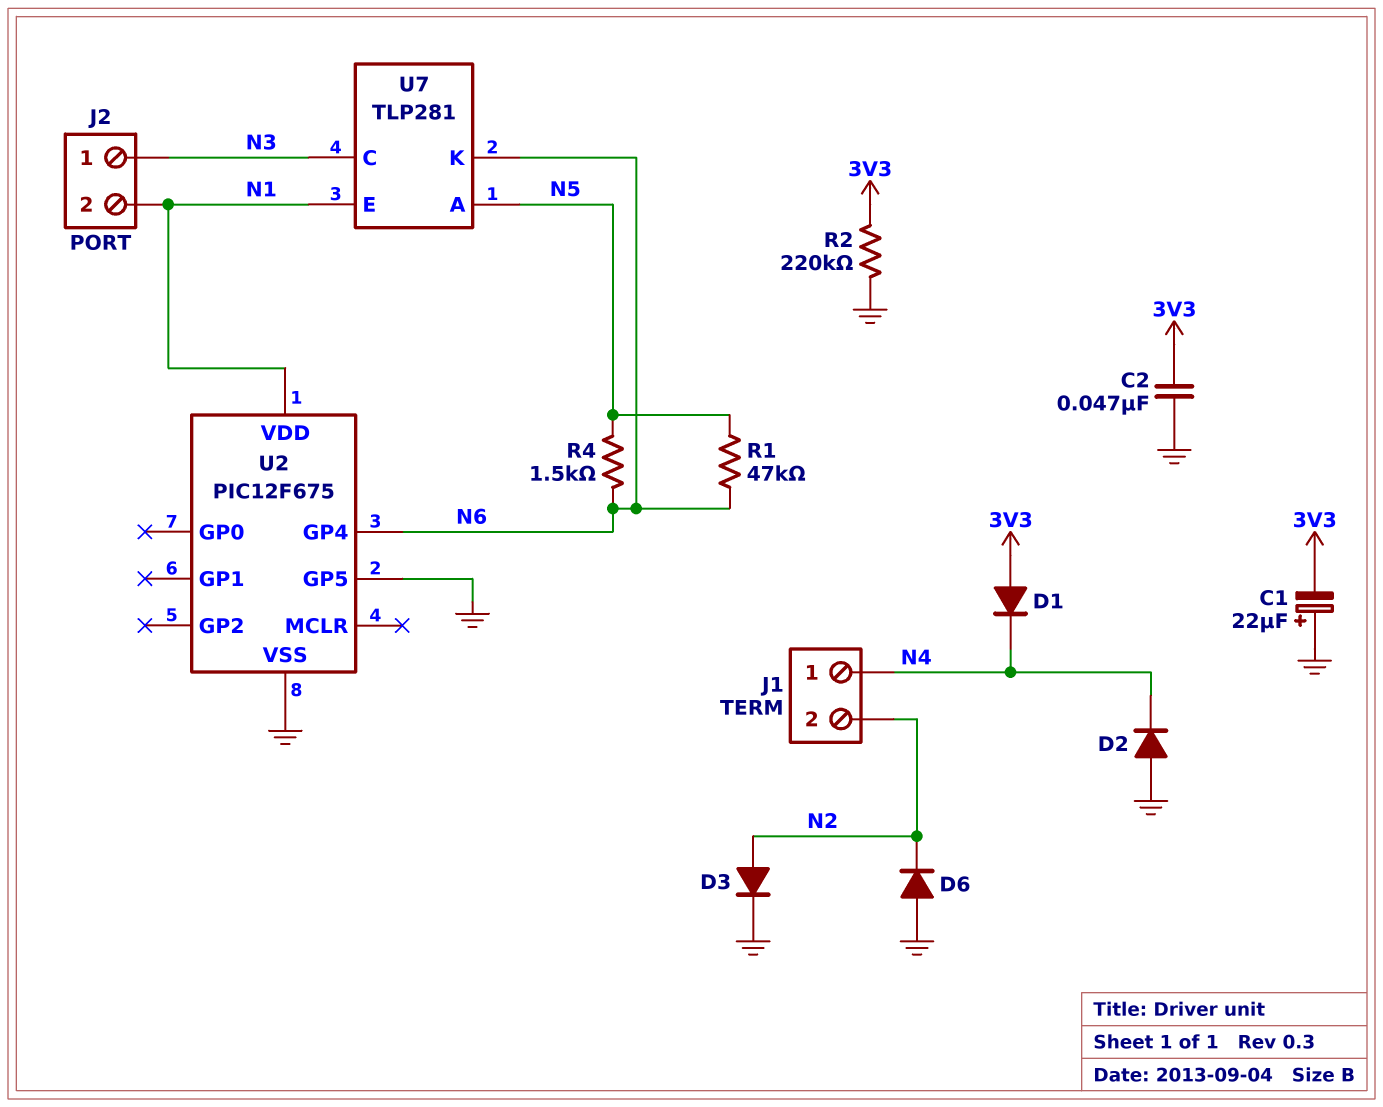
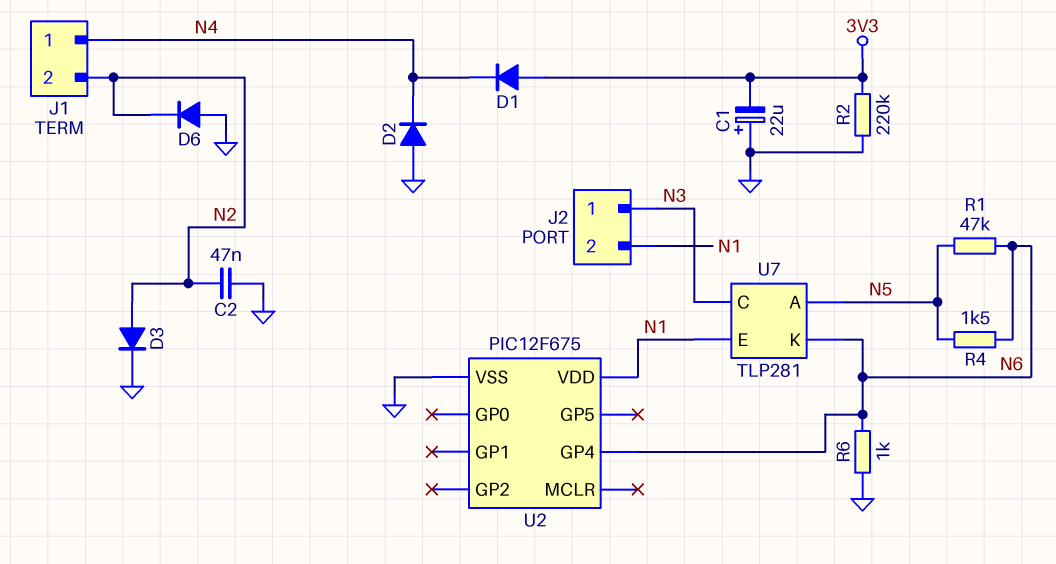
C2: 47nF (3V3, GND) -> 47nF (GND, N2)
R6: none -> 1k (GND, N6)
U2 pin GP5: GND -> none

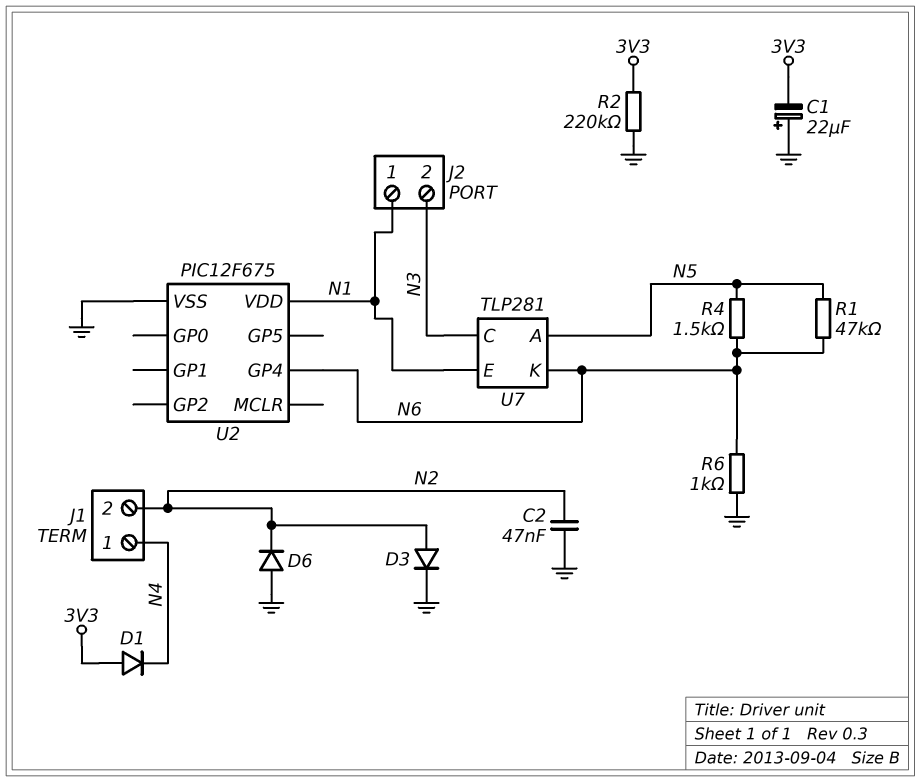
D2: diode (A GND, K N4) -> none
J2 pin 1: N3 -> N1
J2 pin 2: N1 -> N3

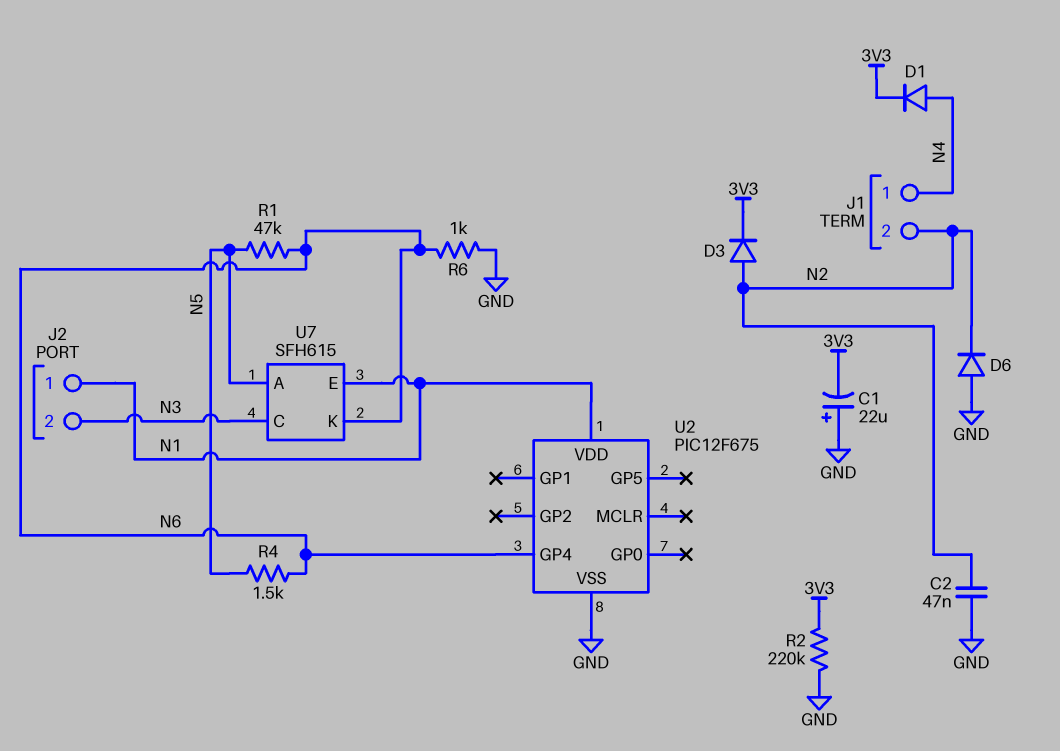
D1: diode (A 3V3, K N4) -> diode (A N4, K 3V3)
D3: diode (A N2, K GND) -> diode (A N2, K 3V3)
U7: TLP281 -> SFH615

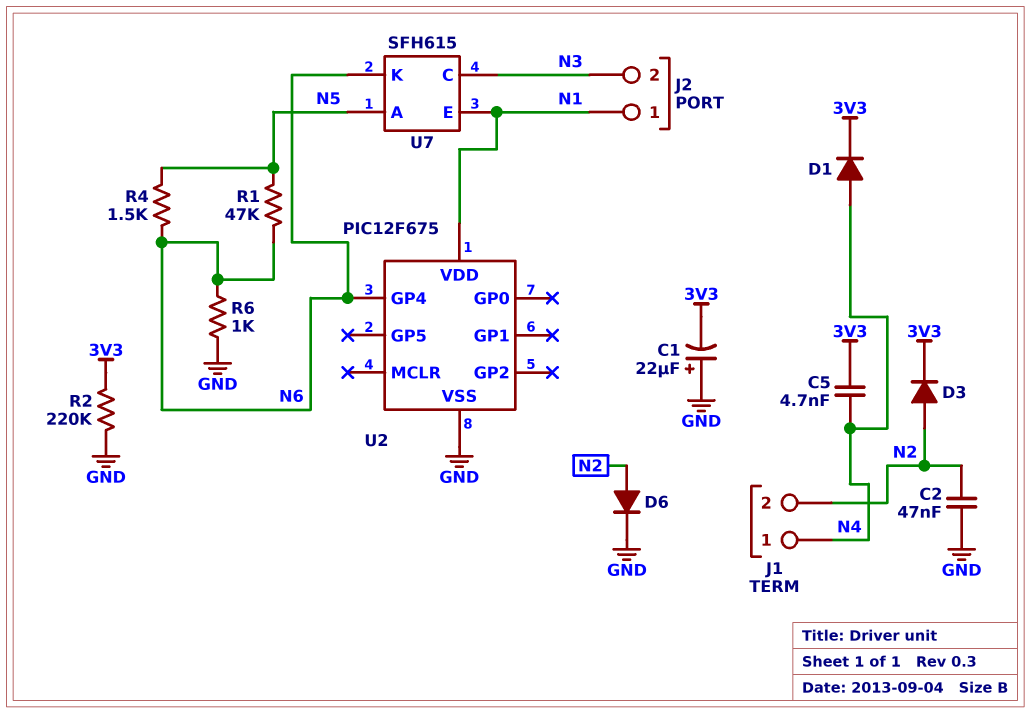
C5: none -> 4.7nF (3V3, N4)
D6: diode (A GND, K N2) -> diode (A N2, K GND)

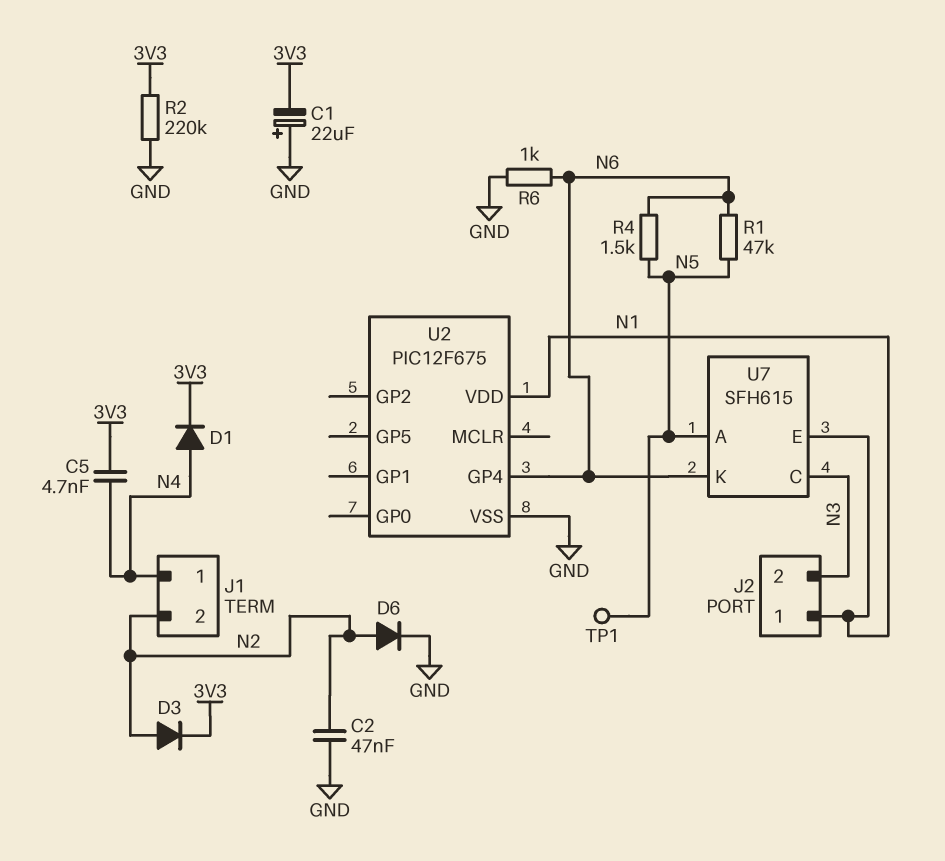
TP1: none -> test point (N5)

